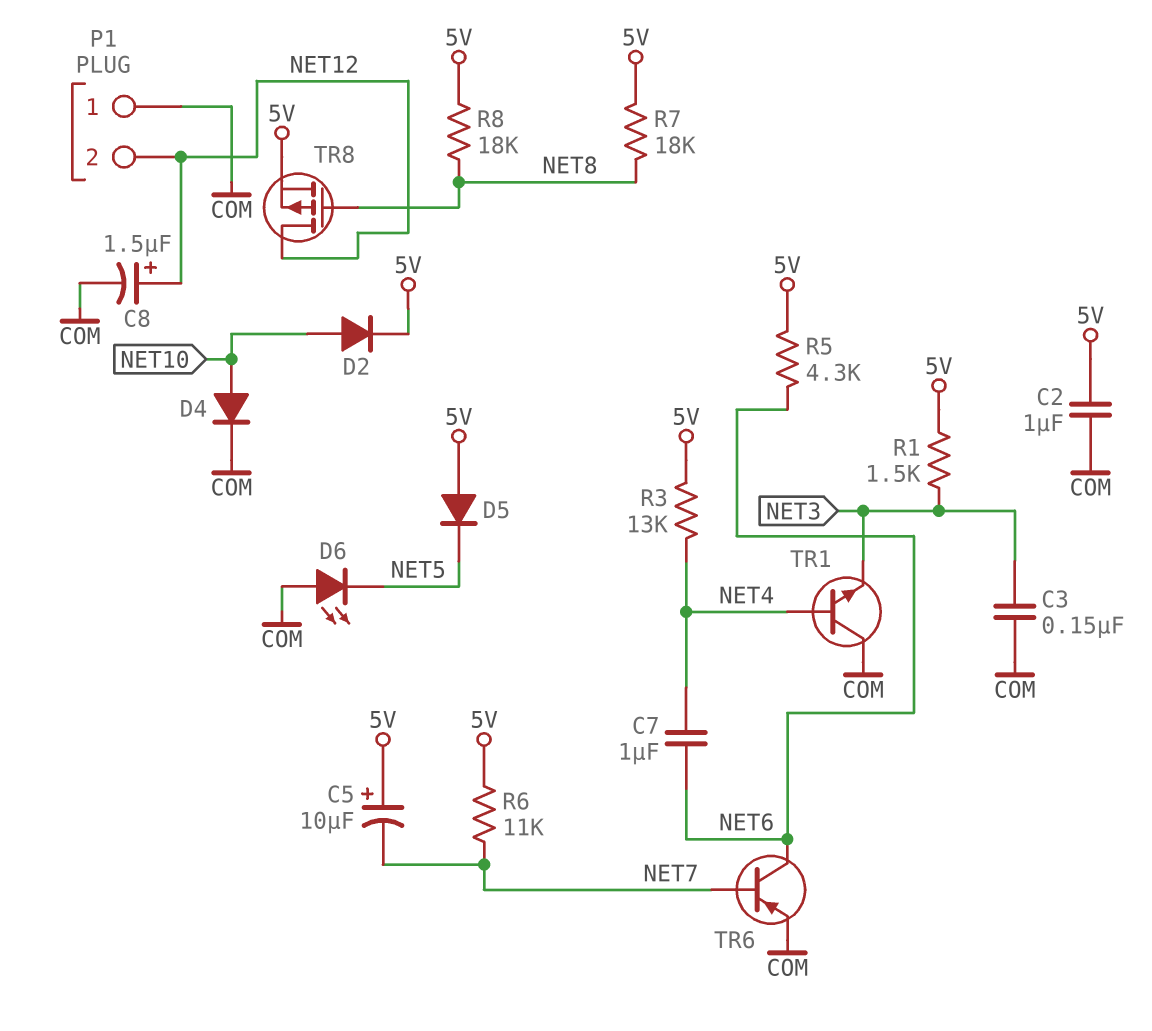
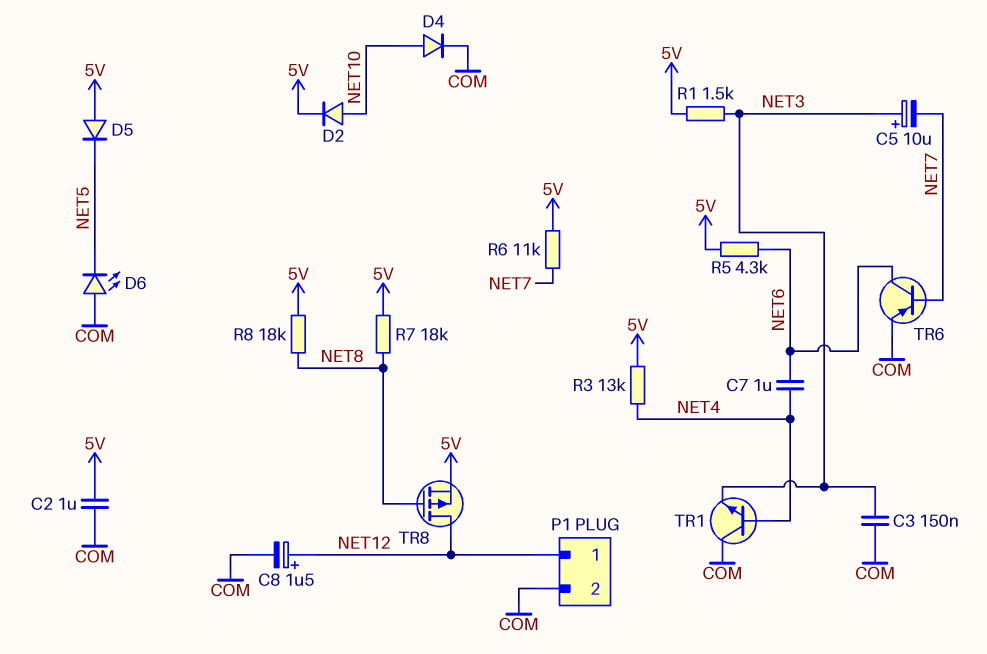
C5: 10uF (plus 5V, minus NET7) -> 10uF (plus NET3, minus NET7)
P1 pin 1: COM -> NET12
P1 pin 2: NET12 -> COM

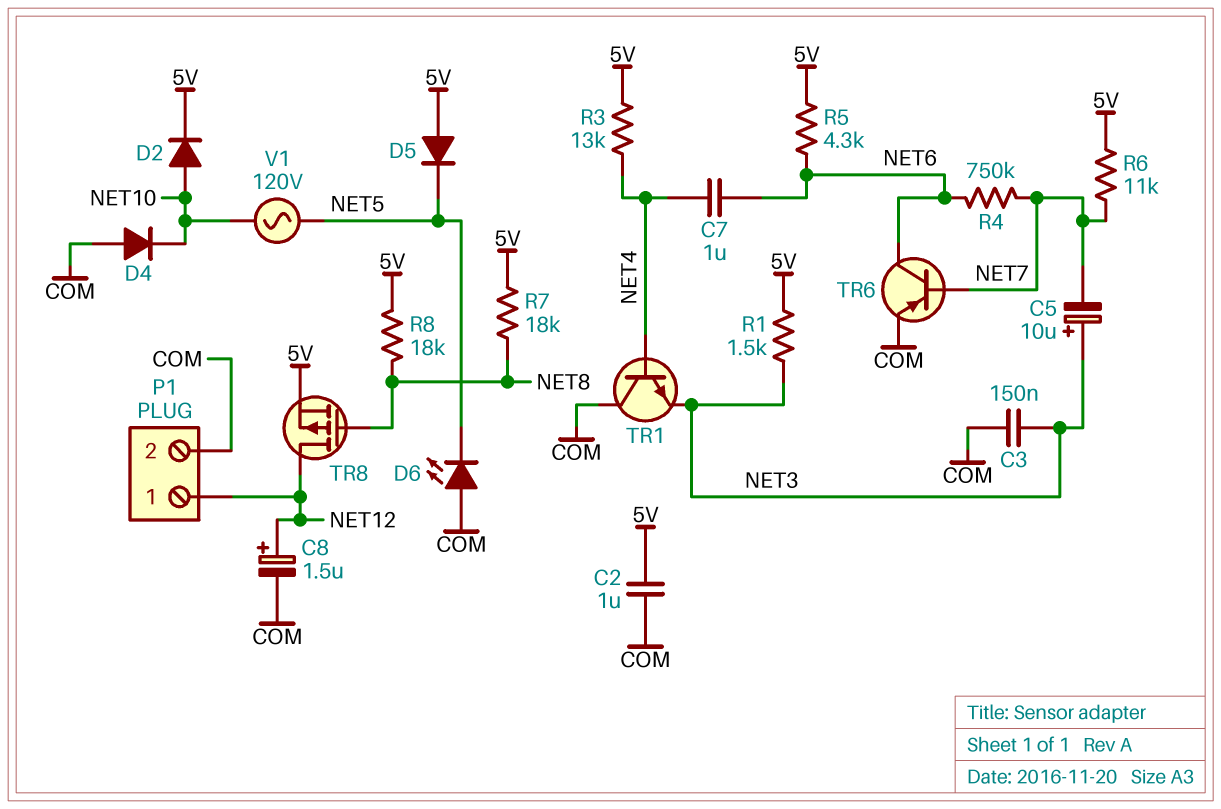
D4: diode (A NET10, K COM) -> diode (A COM, K NET10)
R4: none -> 750k (NET6, NET7)
V1: none -> AC 120V (NET5, NET10)

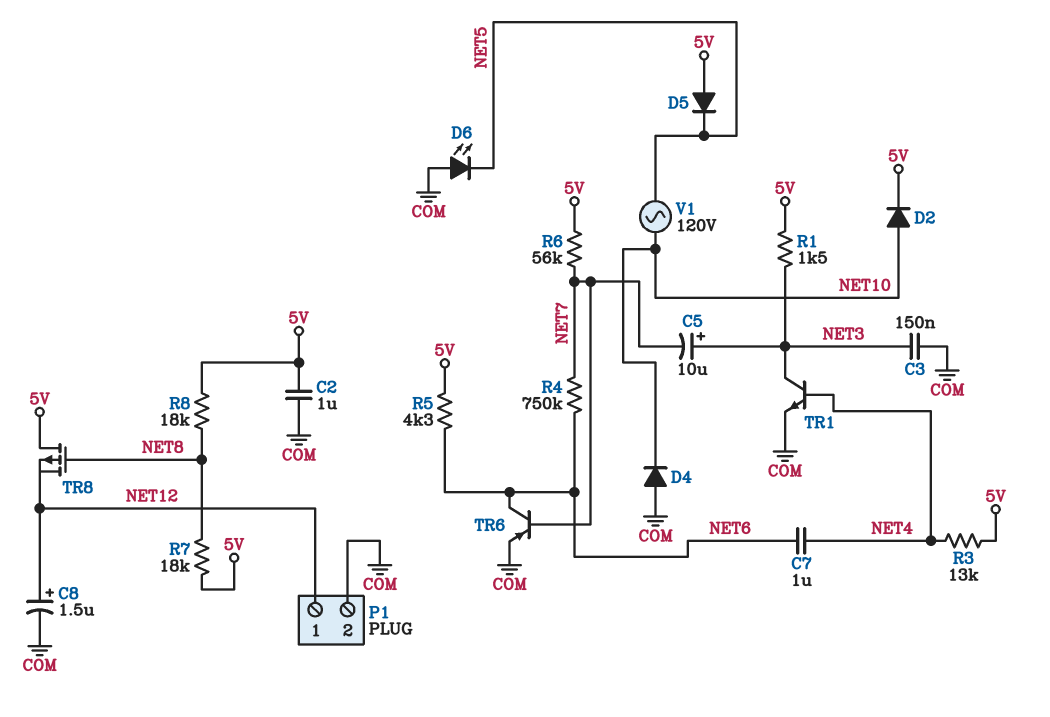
R6: 11k (5V, NET7) -> 56k (5V, NET7)
TR1: NPN (B NET4, C COM, E NET3) -> NPN (B NET4, C NET3, E COM)
TR8: PMOS (G NET8, D NET12, S 5V) -> PMOS (G NET8, D 5V, S NET12)

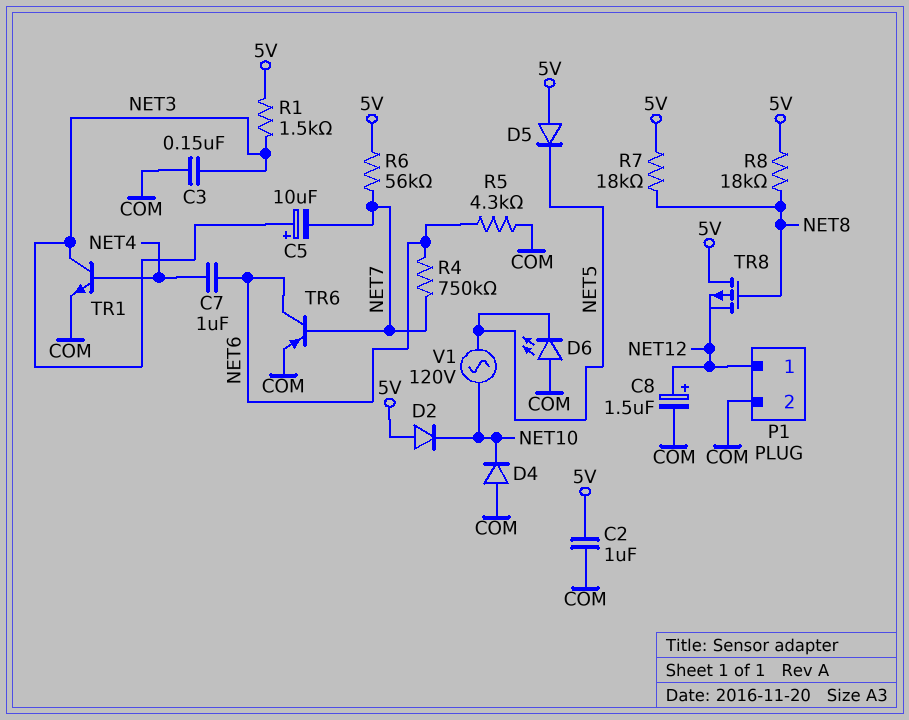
D2: diode (A NET10, K 5V) -> diode (A 5V, K NET10)
R3: 13k (5V, NET4) -> none
R5: 4.3k (5V, NET6) -> 4.3k (COM, NET6)

